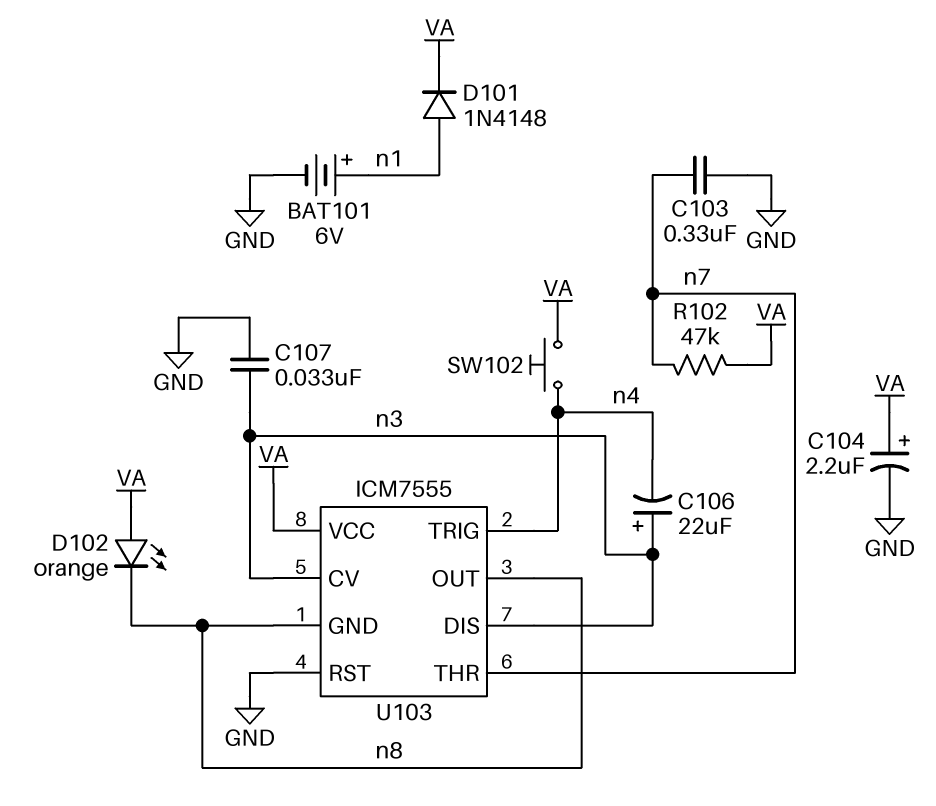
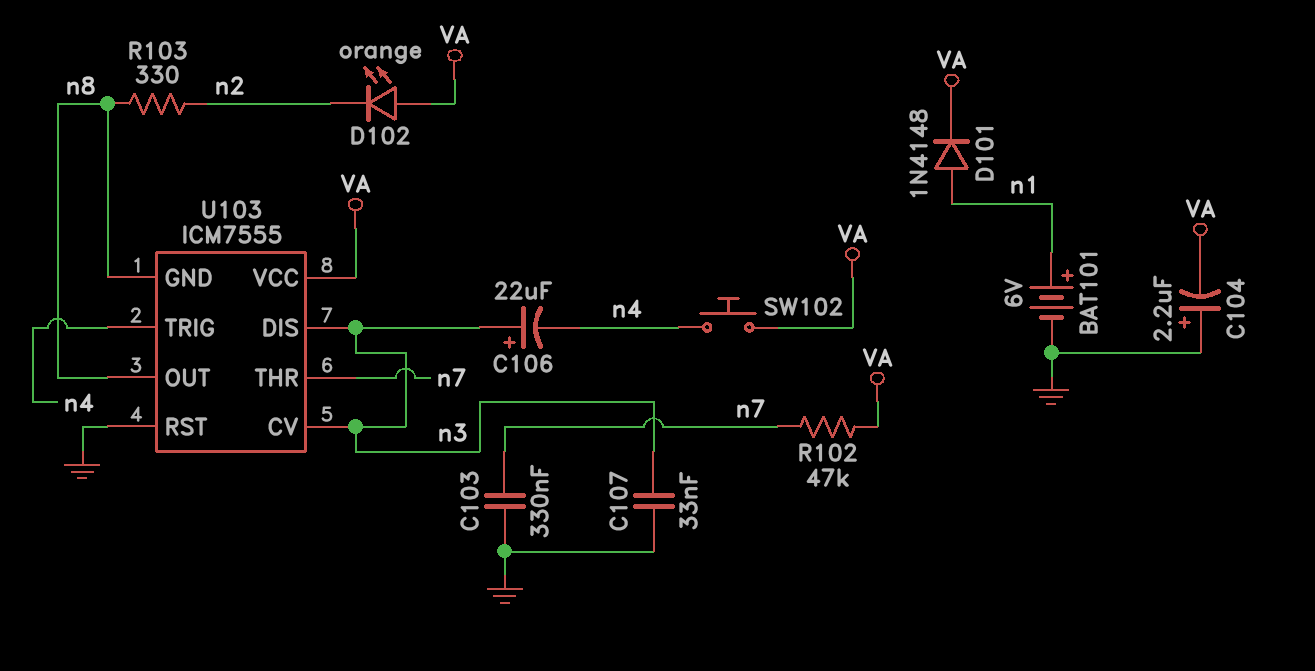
C104: 2.2uF (plus VA, minus GND) -> 2.2uF (plus GND, minus VA)
D102: LED orange (A VA, K n8) -> LED orange (A VA, K n2)
R103: none -> 330 (n2, n8)

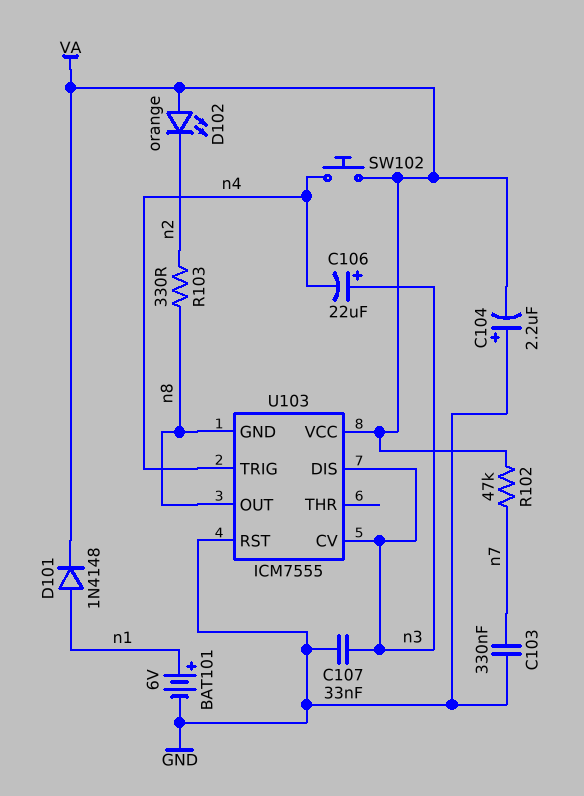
U103 pin THR: n7 -> none

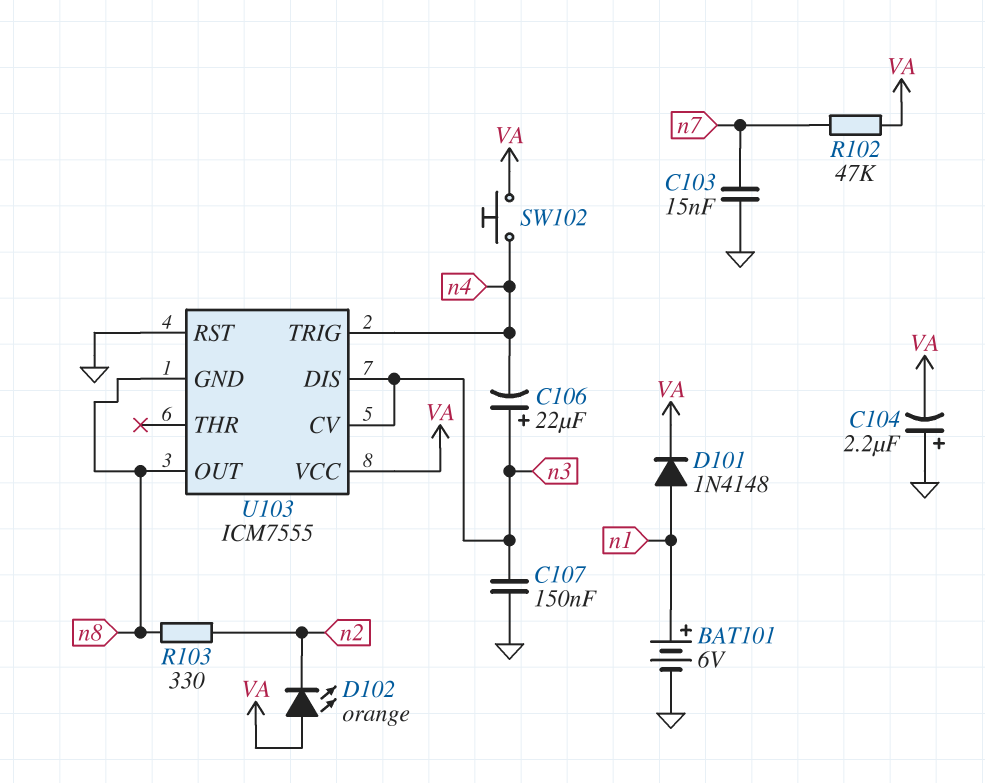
C103: 330nF (GND, n7) -> 15nF (GND, n7)
C107: 33nF (GND, n3) -> 150nF (GND, n3)

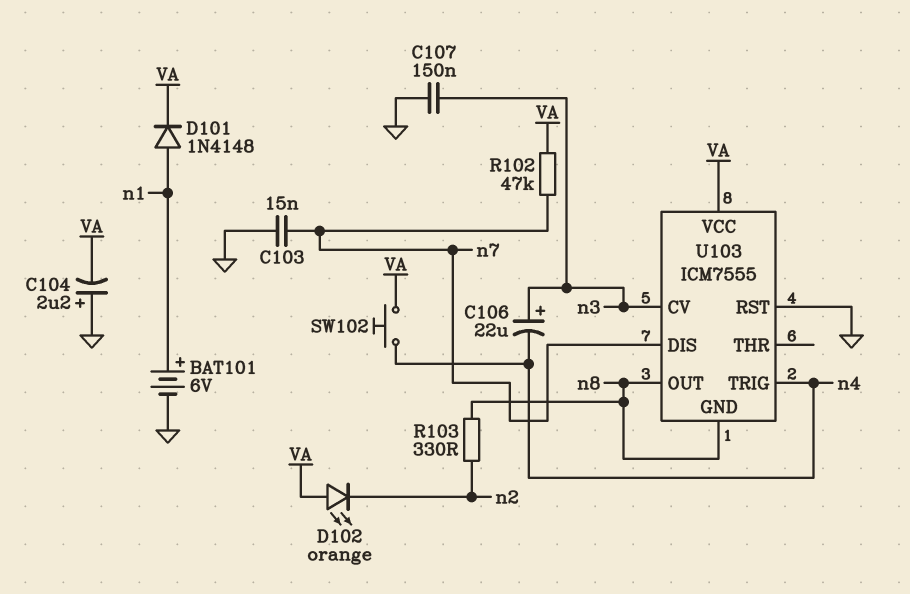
U103 pin DIS: n3 -> n7

